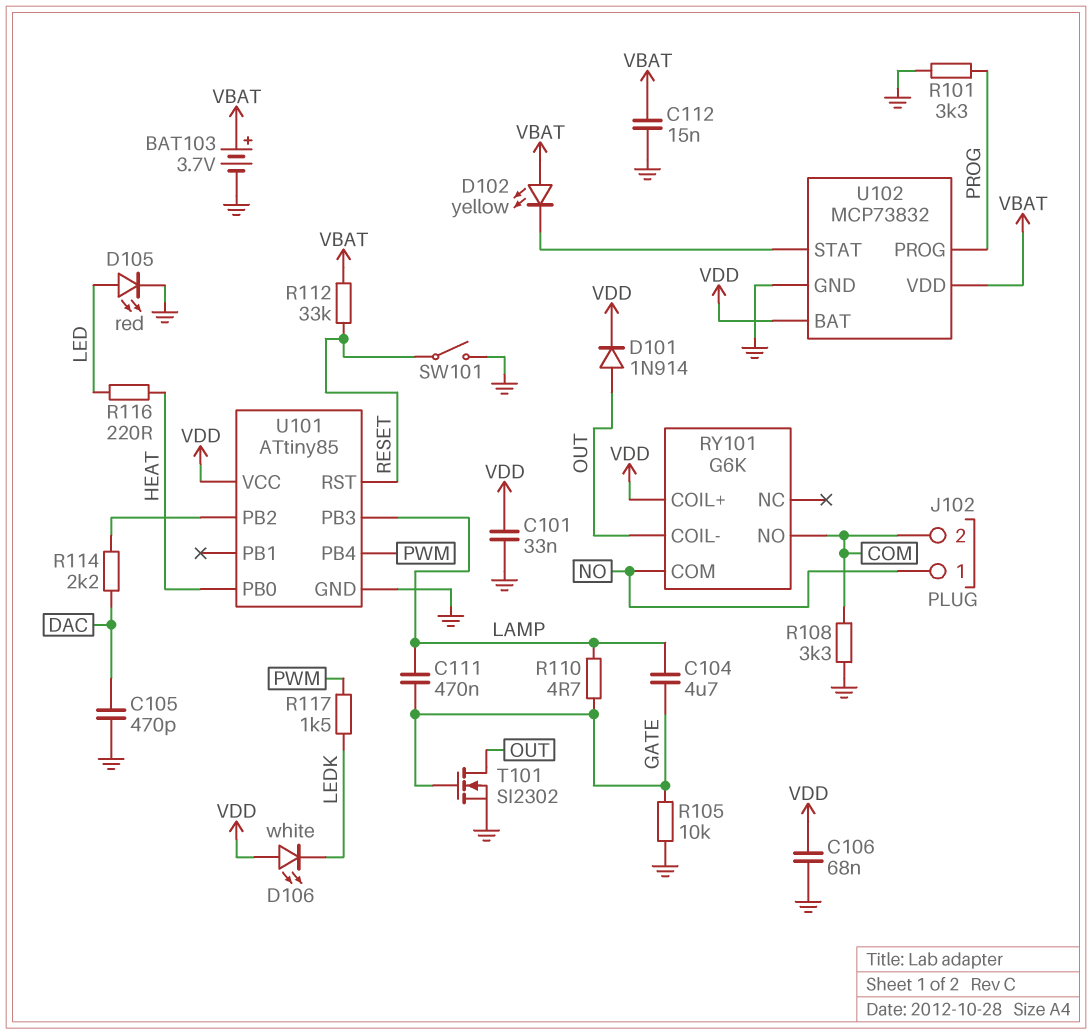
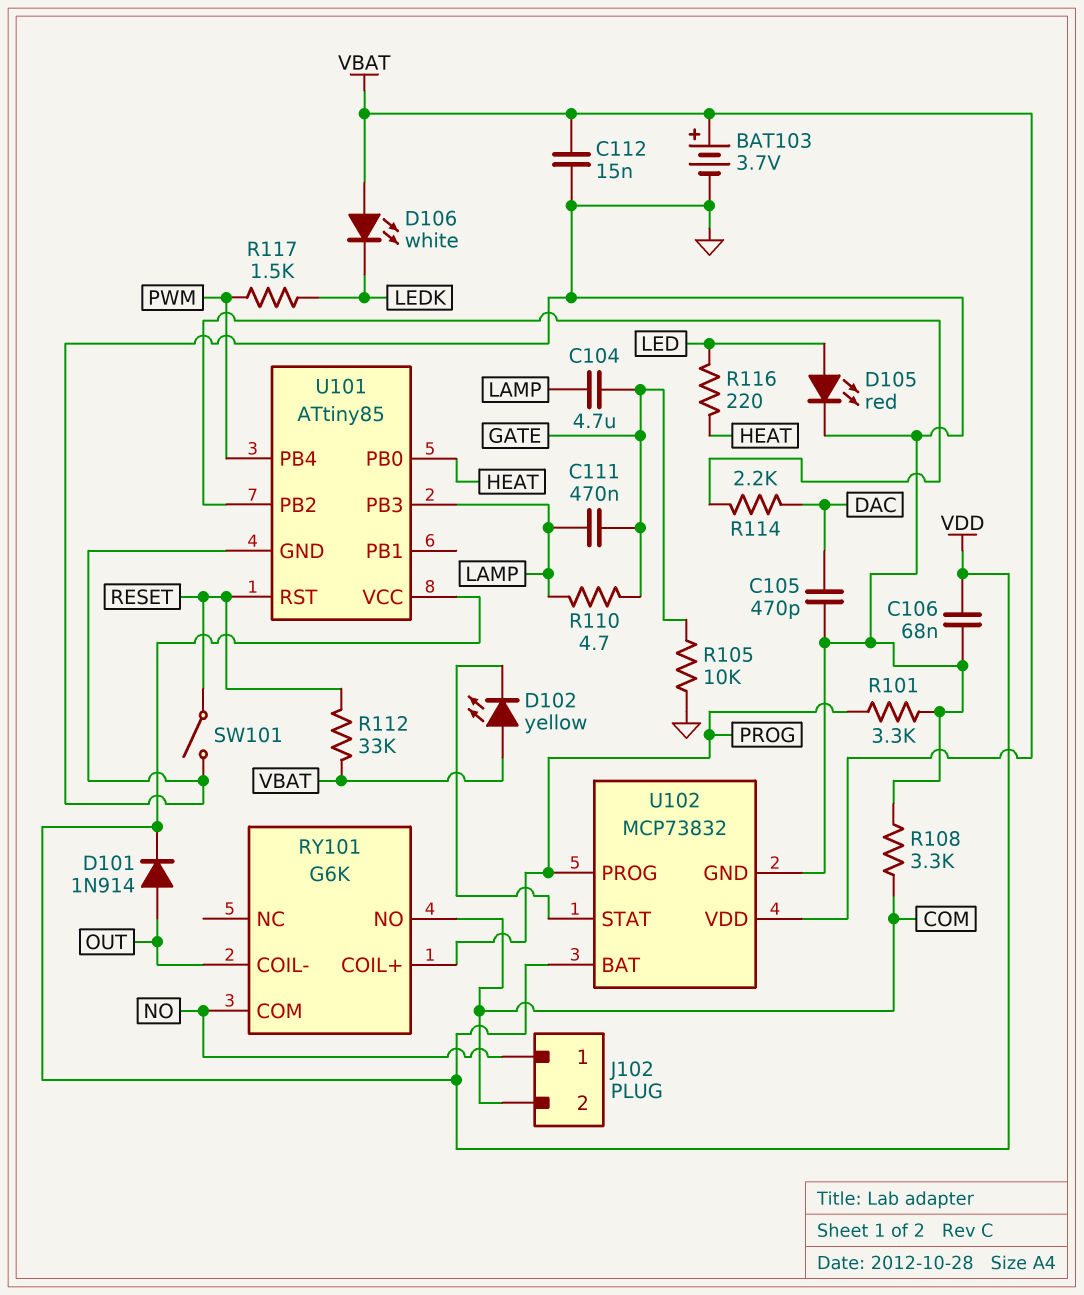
C101: 33nF (GND, VDD) -> none
D106: LED white (A VDD, K LEDK) -> LED white (A VBAT, K LEDK)
RY101 pin COIL+: VDD -> PROG
T101: NMOS SI2302 (G GATE, D OUT, S GND) -> none

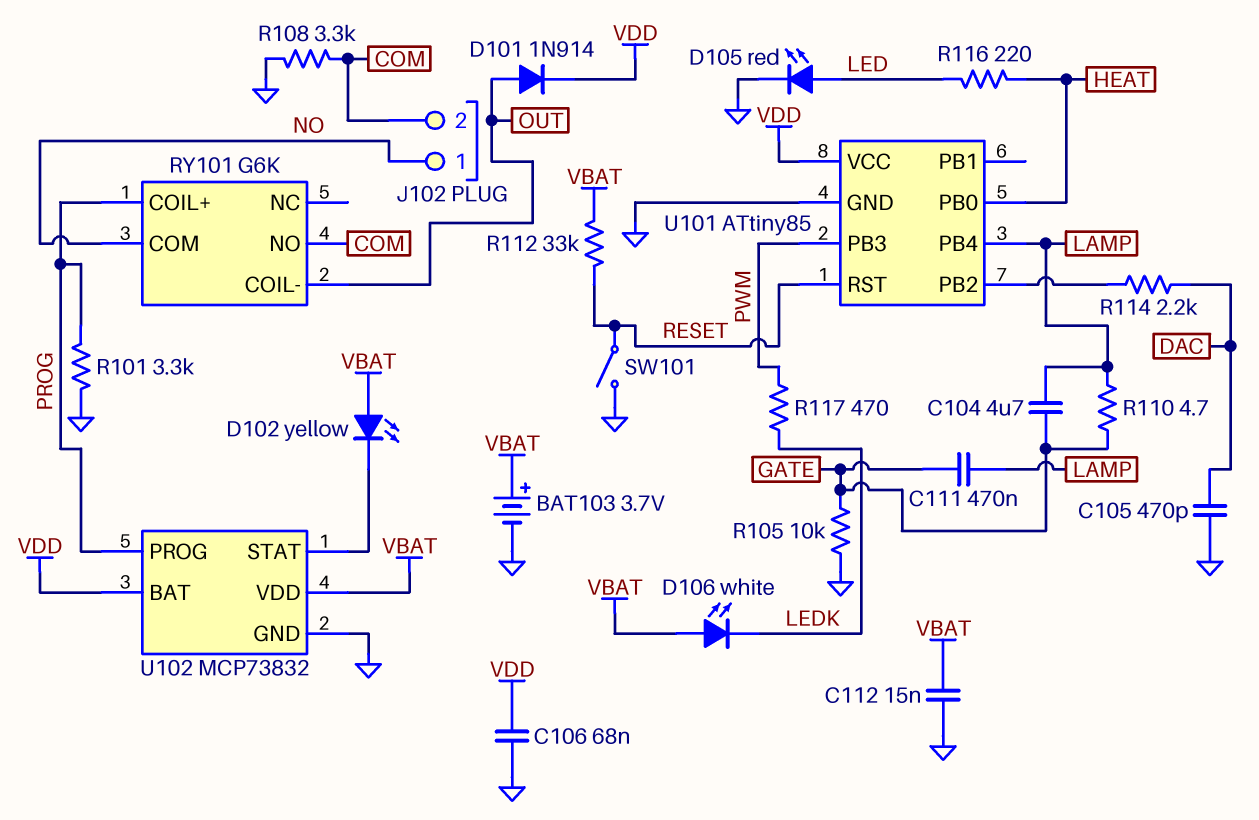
R117: 1.5k (LEDK, PWM) -> 470 (LEDK, PWM)
U101 pin PB3: LAMP -> PWM
U101 pin PB4: PWM -> LAMP

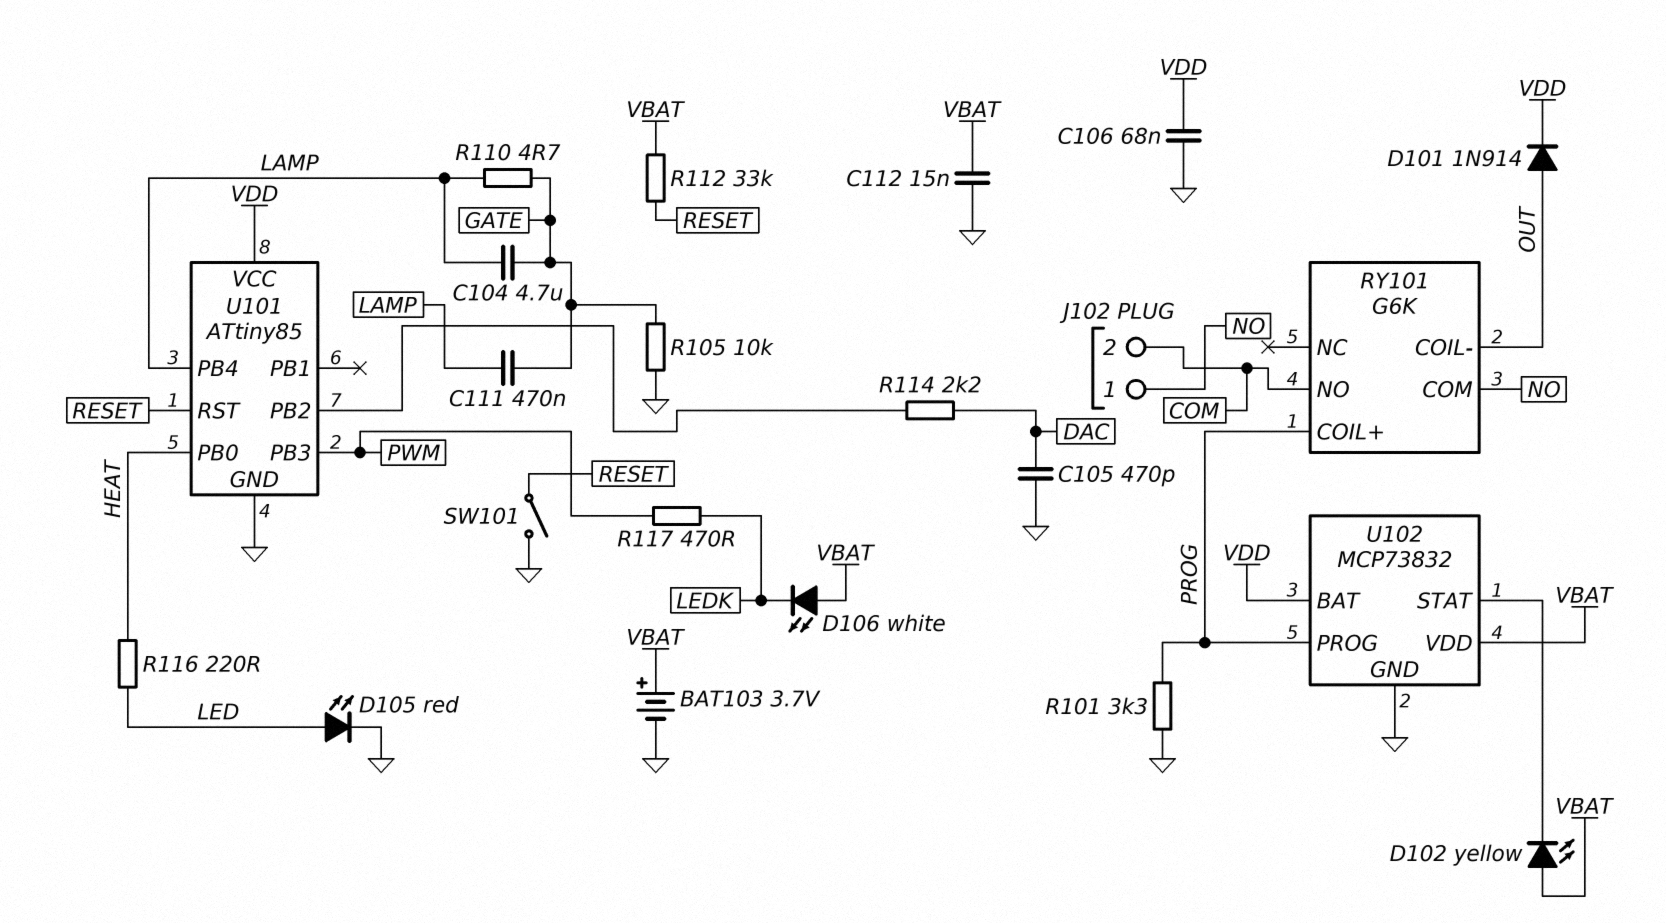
R108: 3.3k (COM, GND) -> none

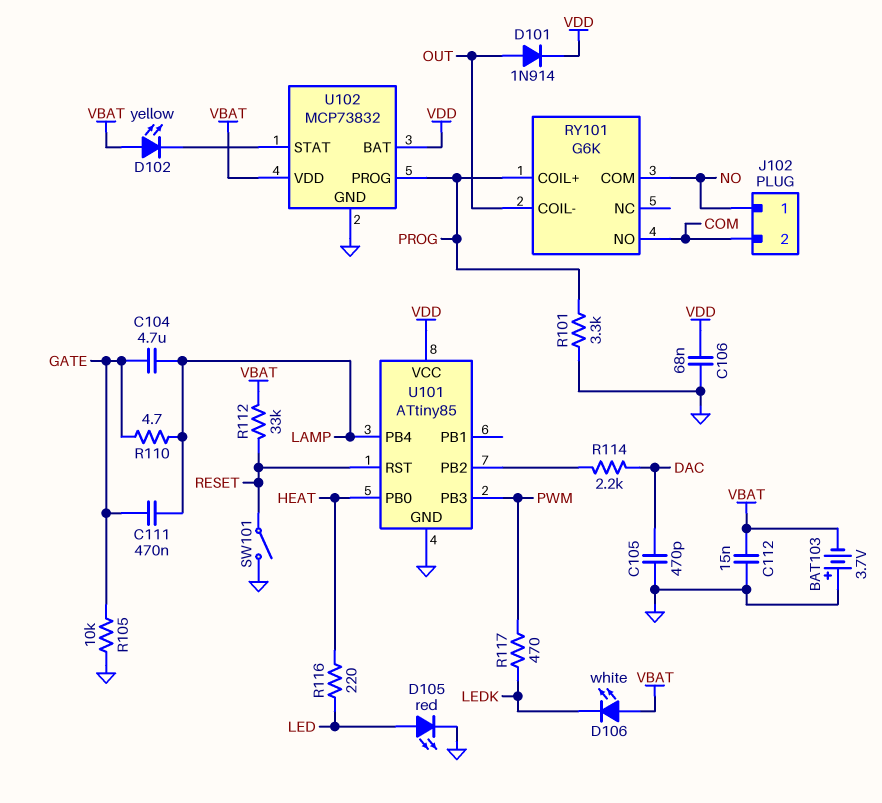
BAT103: 3.7V (plus VBAT, minus GND) -> 3.7V (plus GND, minus VBAT)

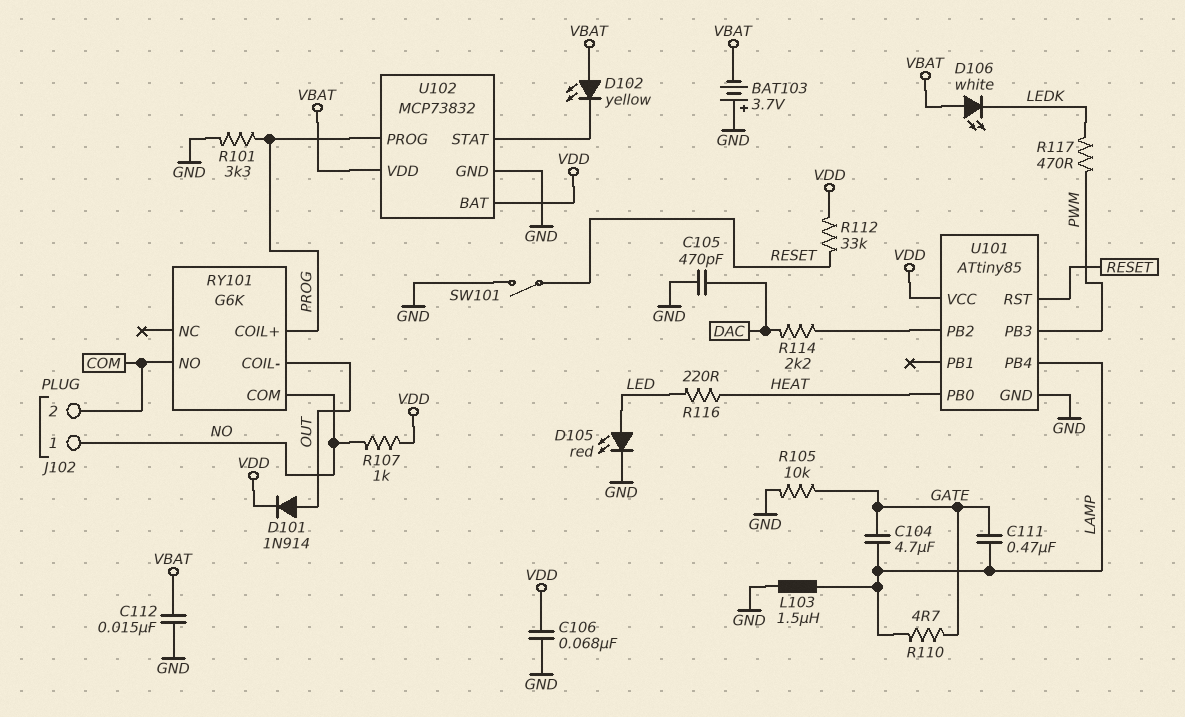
L103: none -> 1.5uH (GND, LAMP)
R107: none -> 1k (NO, VDD)
R112: 33k (RESET, VBAT) -> 33k (RESET, VDD)

